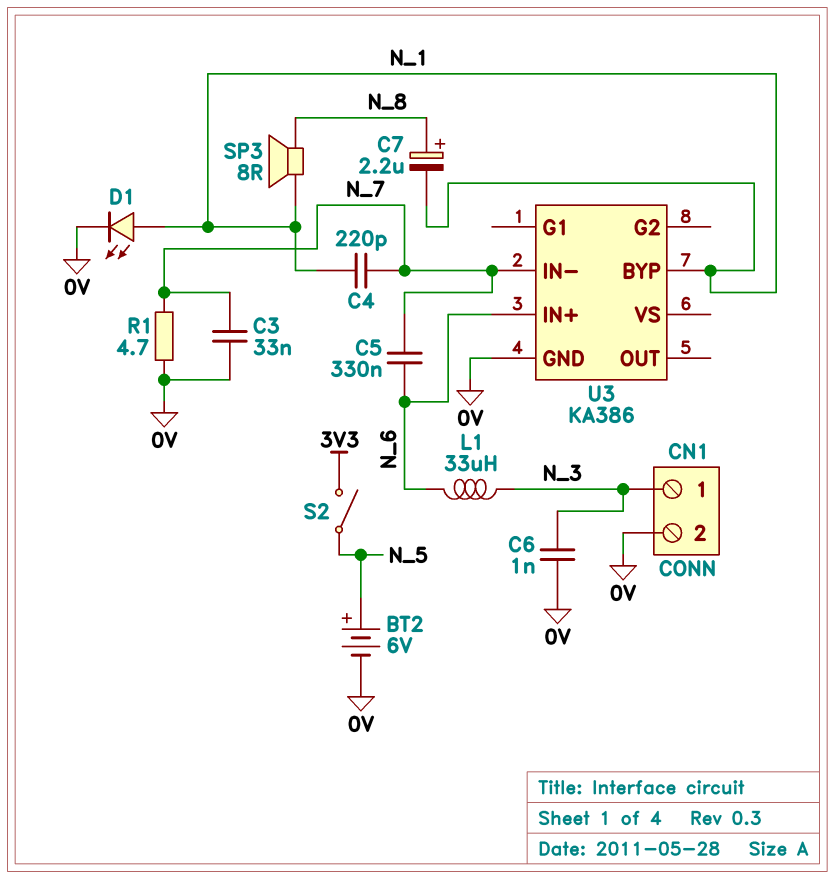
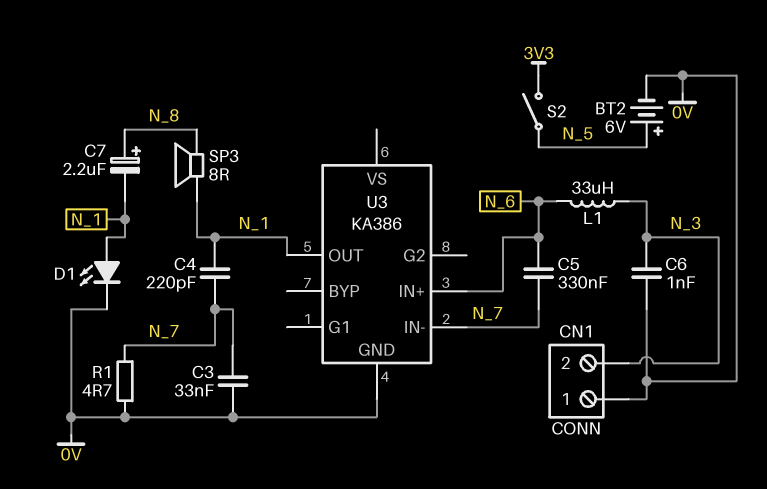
CN1 pin 1: N_3 -> 0V
CN1 pin 2: 0V -> N_3
U3 pin BYP: N_1 -> none
U3 pin OUT: none -> N_1

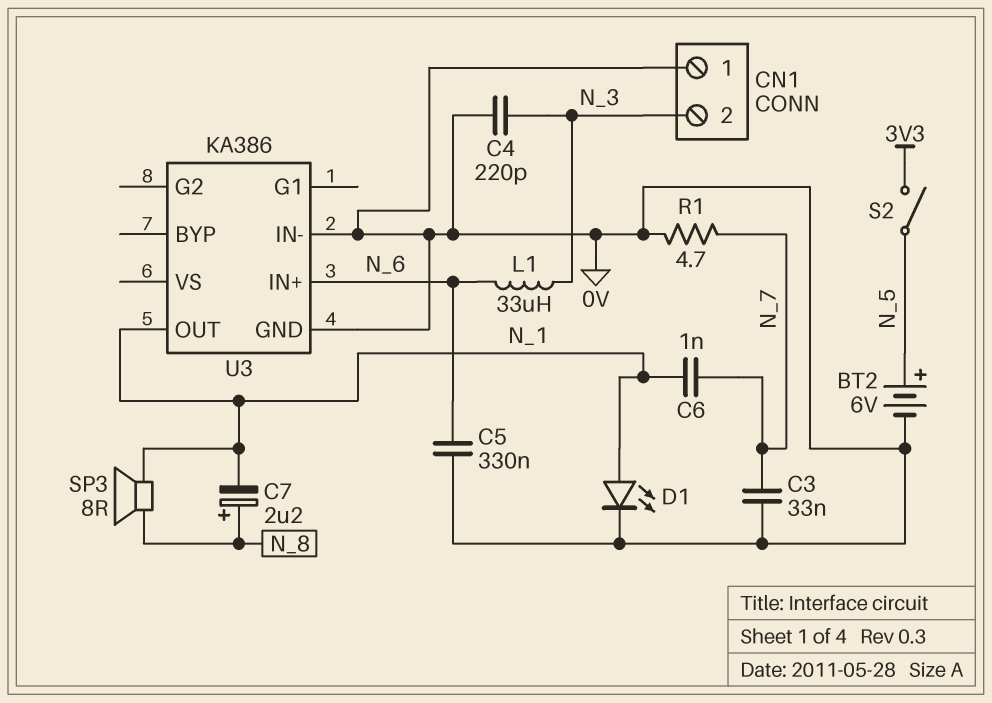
C4: 220pF (N_1, N_7) -> 220pF (0V, N_3)
C5: 330nF (N_6, N_7) -> 330nF (0V, N_6)
C6: 1nF (0V, N_3) -> 1nF (N_1, N_7)
U3 pin IN-: N_7 -> 0V

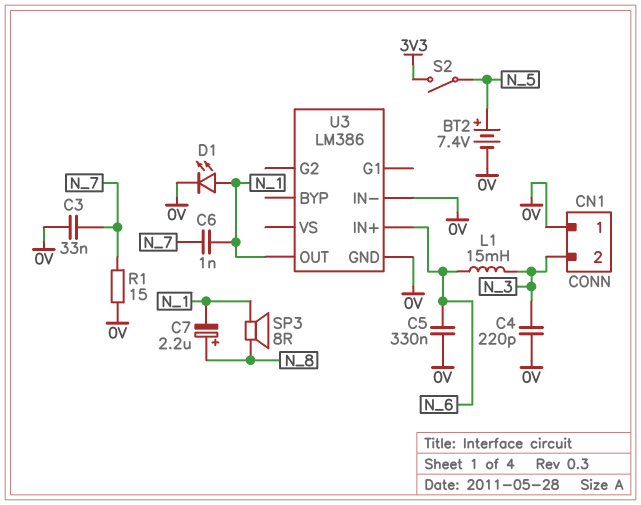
BT2: 6V (plus N_5, minus 0V) -> 7.4V (plus N_5, minus 0V)
L1: 33uH (N_3, N_6) -> 15mH (N_3, N_6)
R1: 4.7 (0V, N_7) -> 15 (0V, N_7)
U3: KA386 -> LM386

